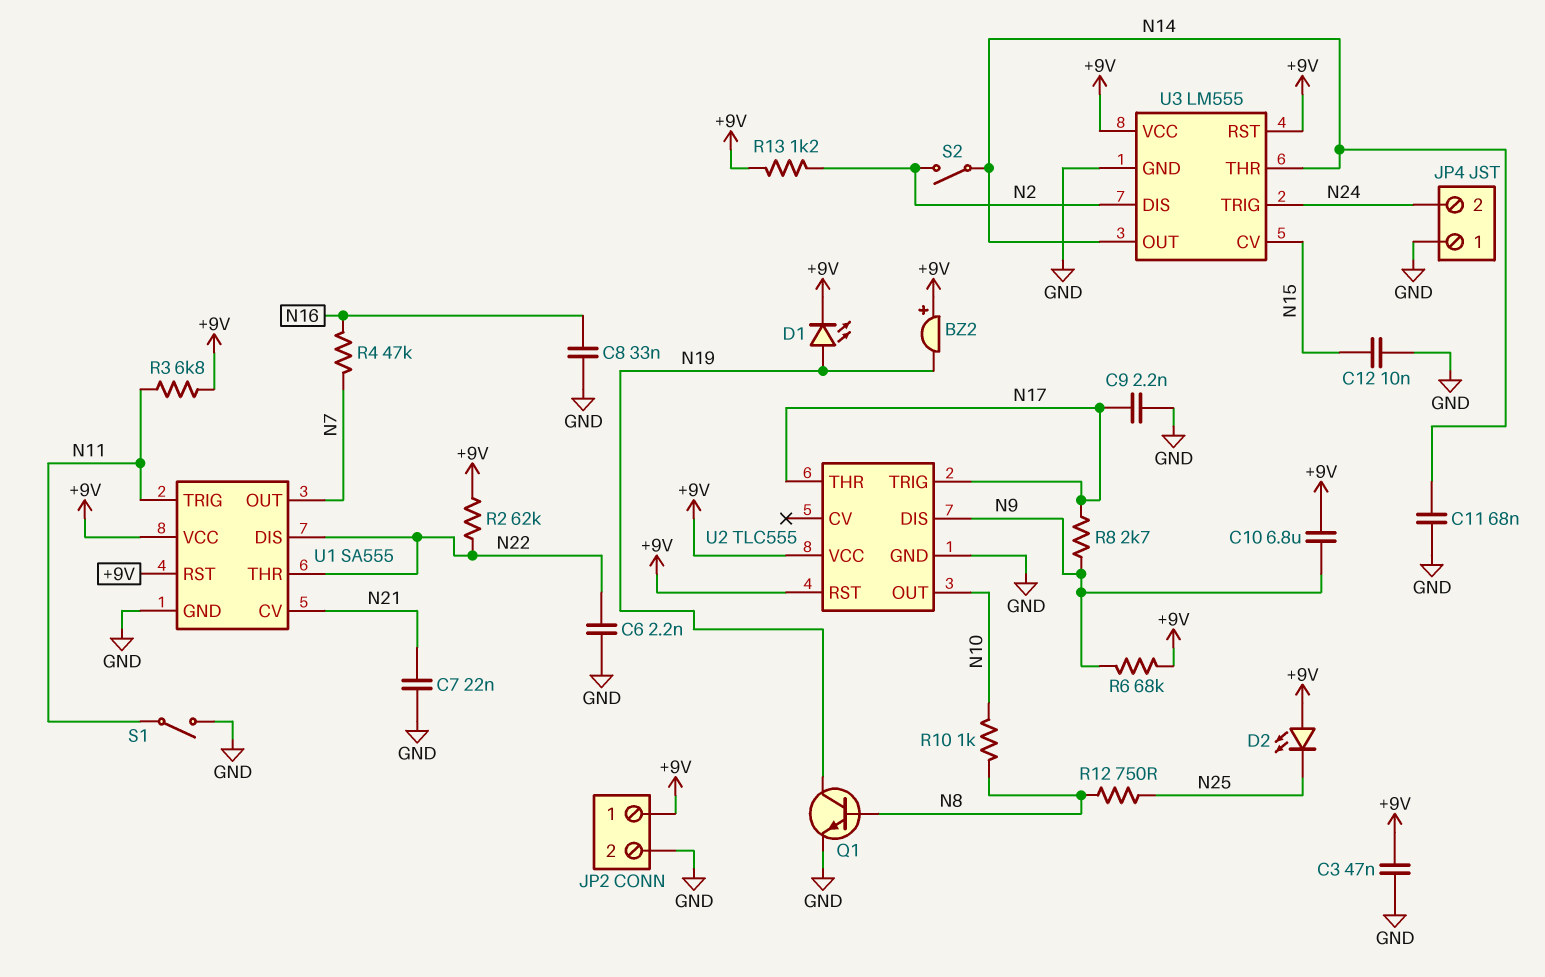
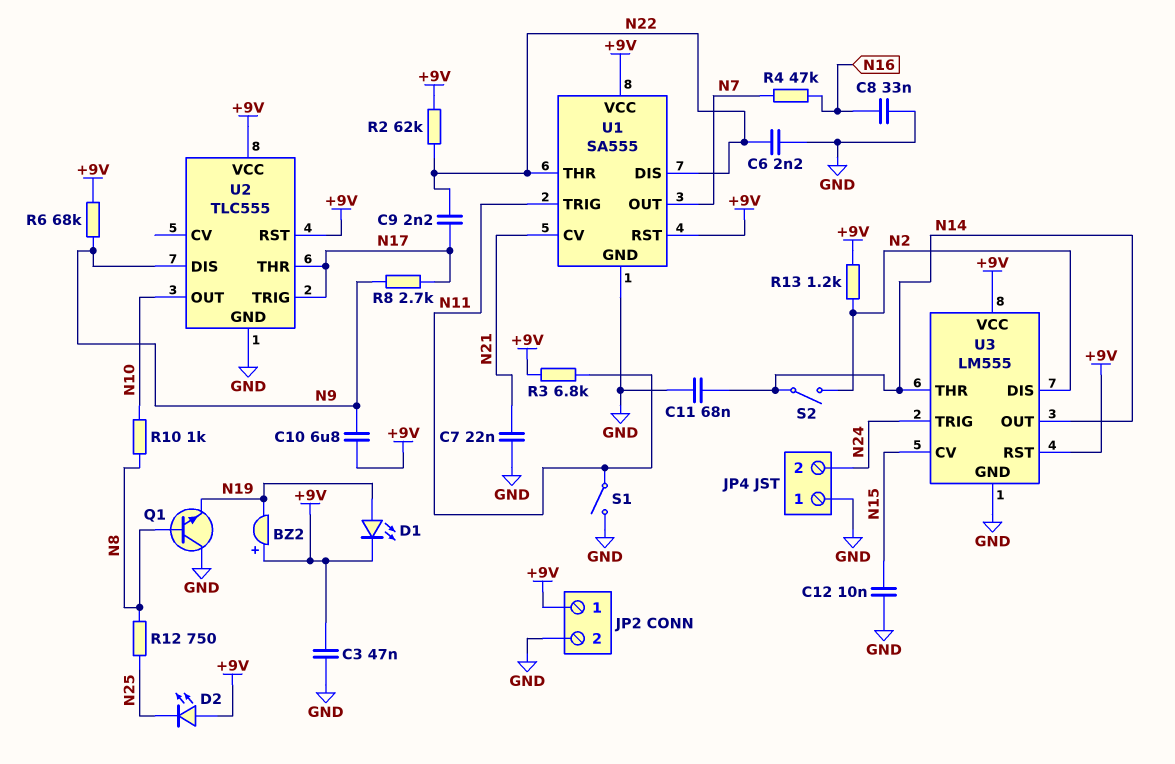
C9: 2.2nF (GND, N17) -> 2.2nF (N17, N22)
Q1: NPN (B N8, C N19, E GND) -> NPN (B N8, C GND, E N19)

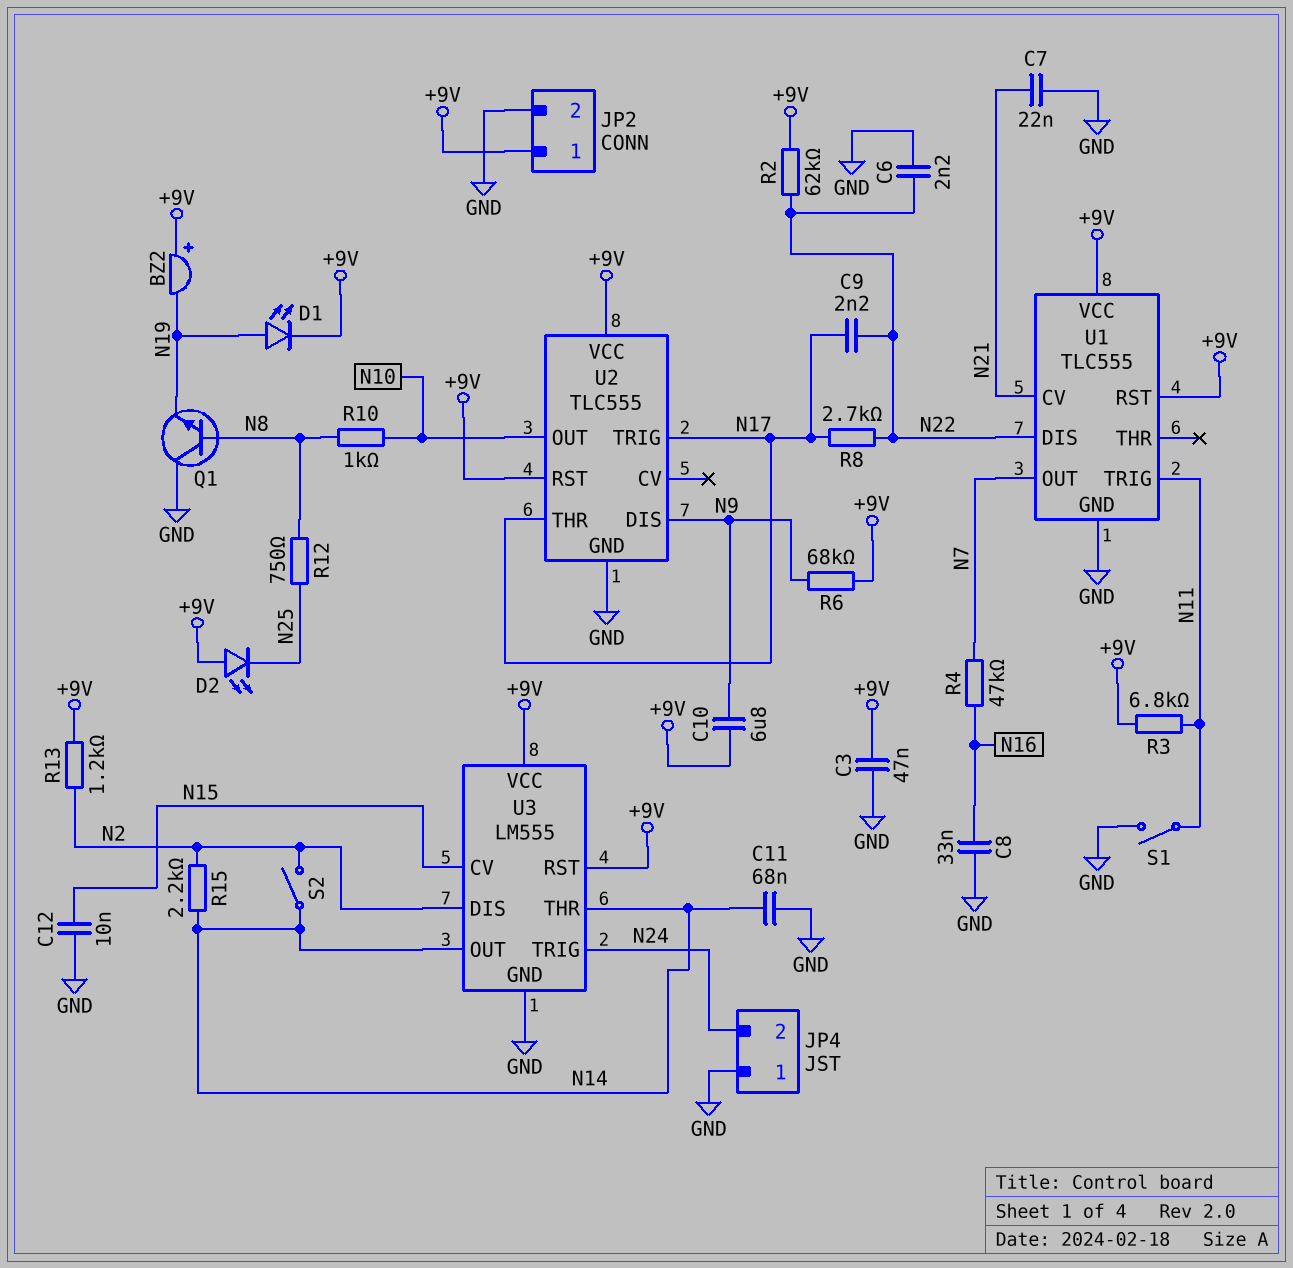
R8: 2.7k (N9, N17) -> 2.7k (N17, N22)
R15: none -> 2.2k (N2, N14)
U1: SA555 -> TLC555
U1 pin THR: N22 -> none

